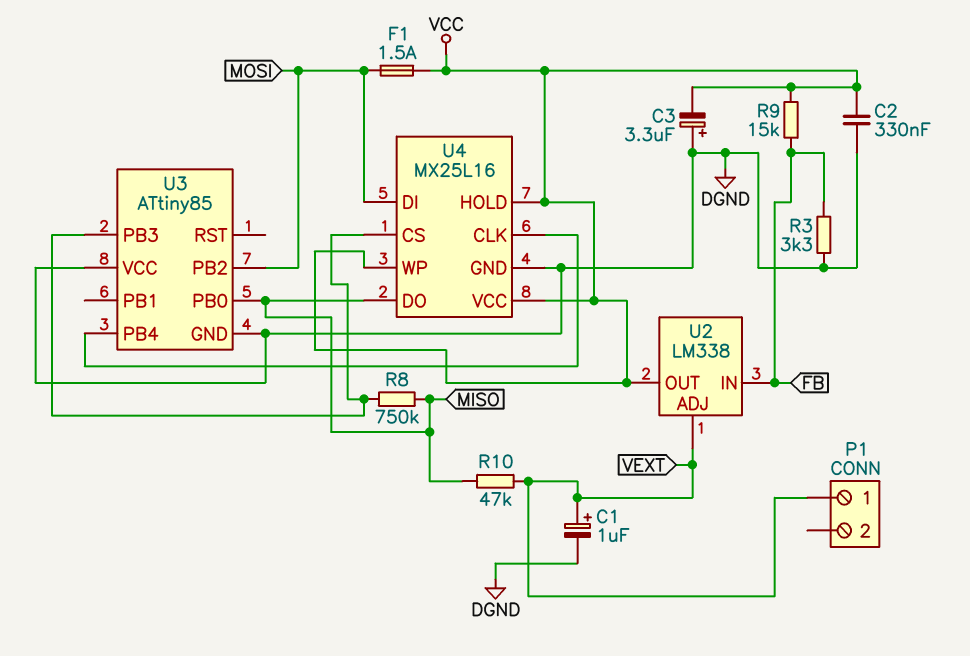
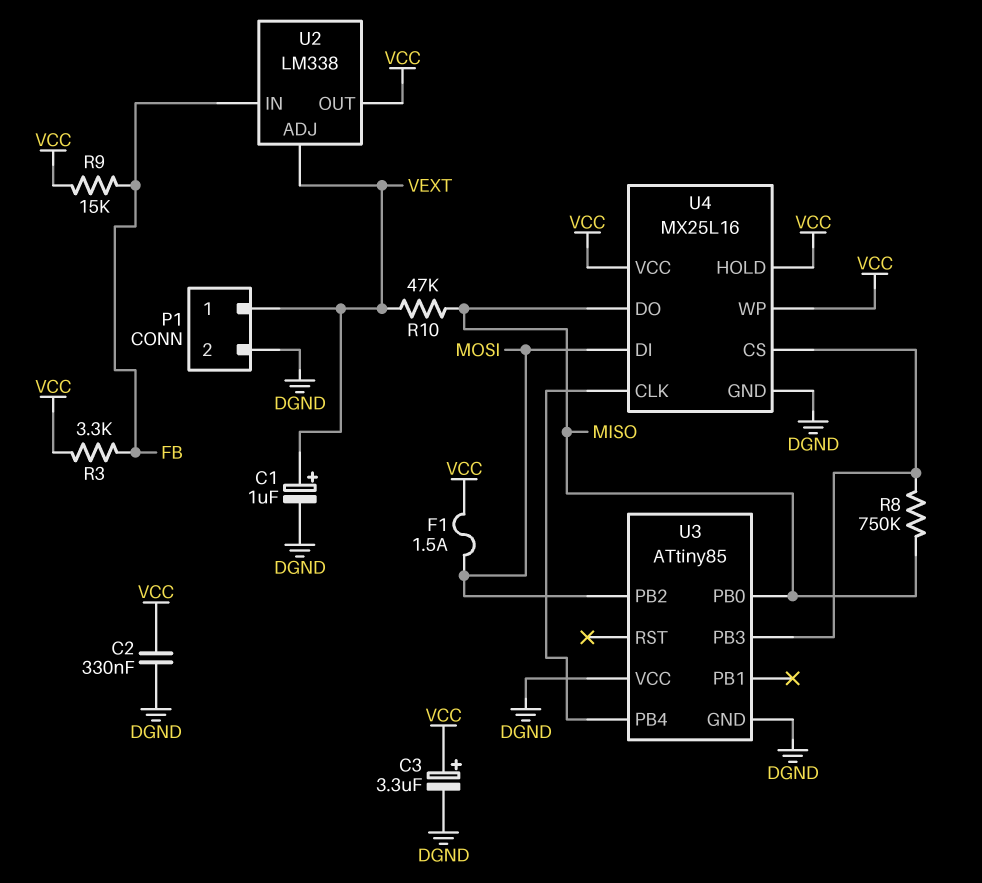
C3: 3.3uF (plus DGND, minus VCC) -> 3.3uF (plus VCC, minus DGND)
P1 pin 2: none -> DGND
R3: 3.3k (DGND, FB) -> 3.3k (FB, VCC)

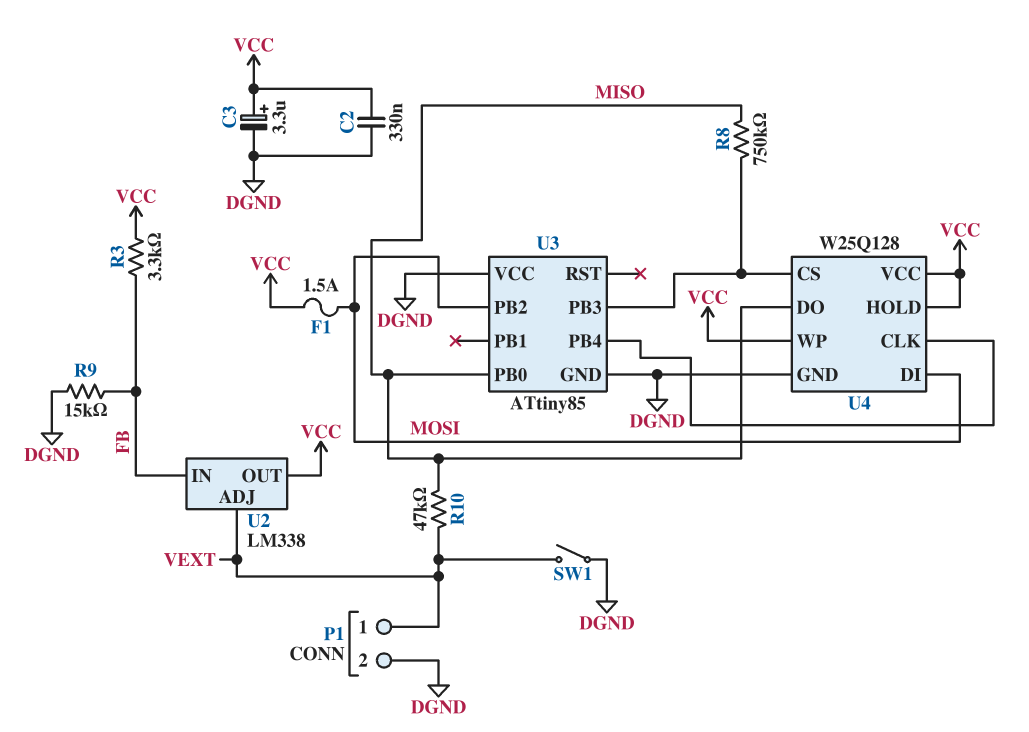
C1: 1uF (plus VEXT, minus DGND) -> none
R9: 15k (FB, VCC) -> 15k (DGND, FB)
SW1: none -> switch (DGND, VEXT)
U4: MX25L16 -> W25Q128

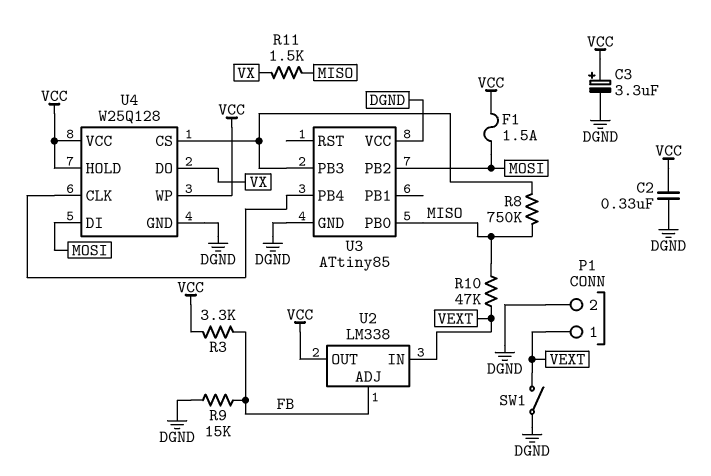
R11: none -> 1.5k (MISO, VX)
U2 pin ADJ: VEXT -> FB
U2 pin IN: FB -> VEXT
U4 pin DO: MISO -> VX

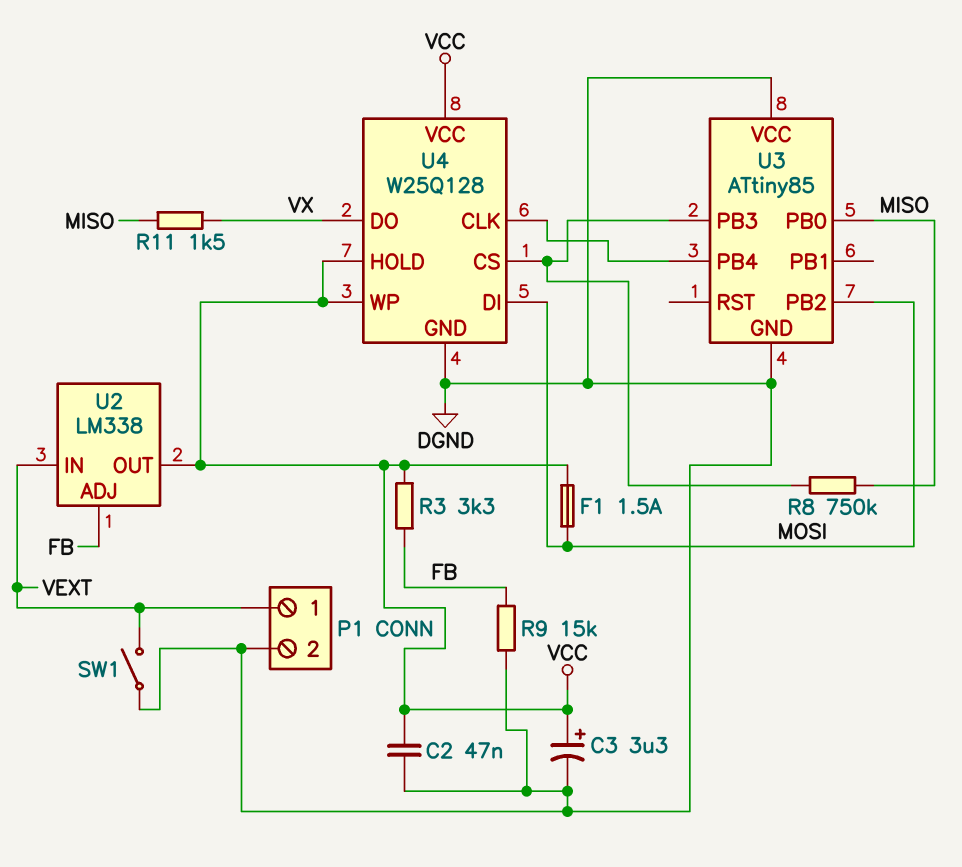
C2: 330nF (DGND, VCC) -> 47nF (DGND, VCC)
R10: 47k (MISO, VEXT) -> none

